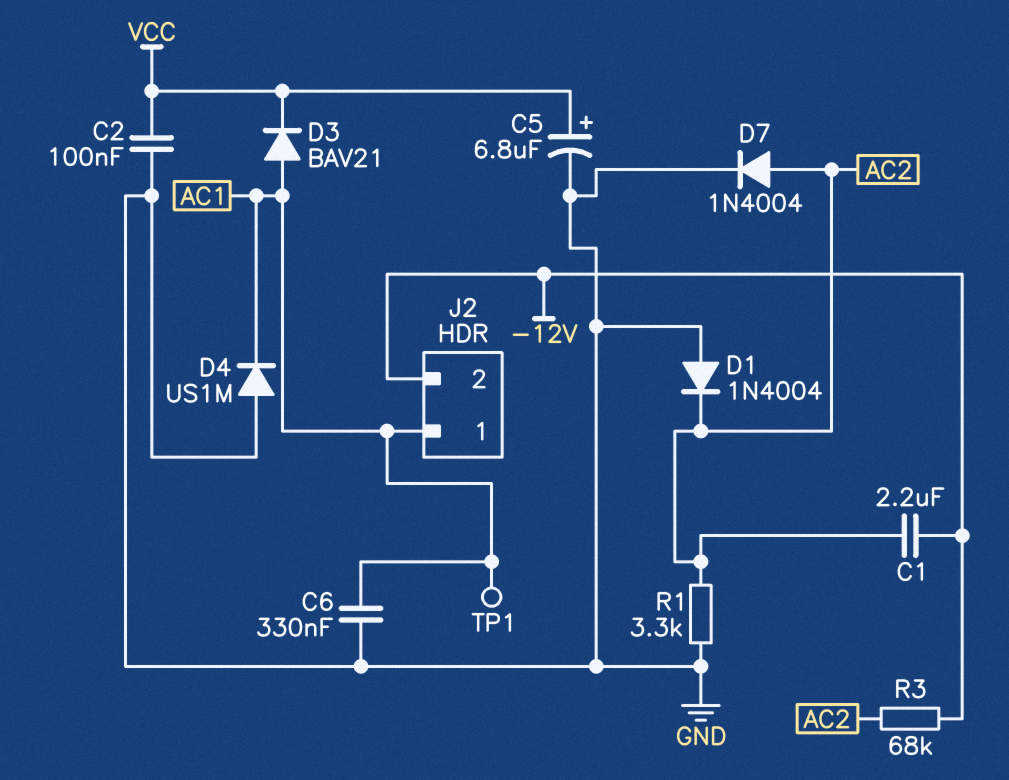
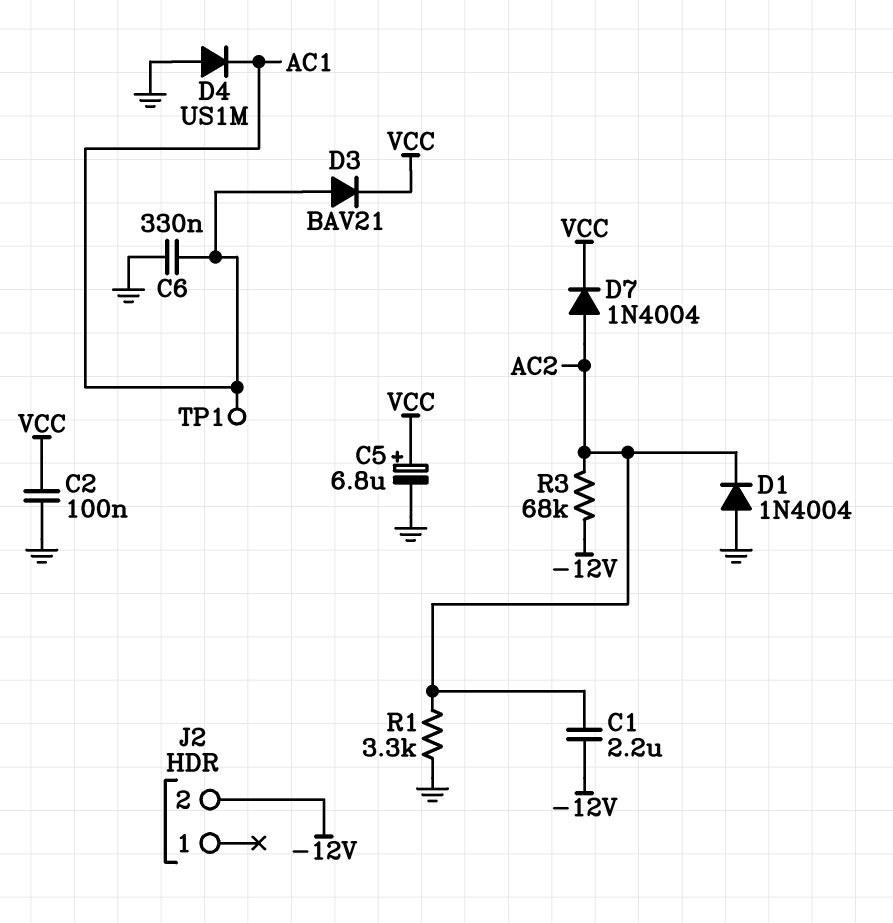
D7: diode 1N4004 (A AC2, K GND) -> diode 1N4004 (A AC2, K VCC)
J2 pin 1: AC1 -> none

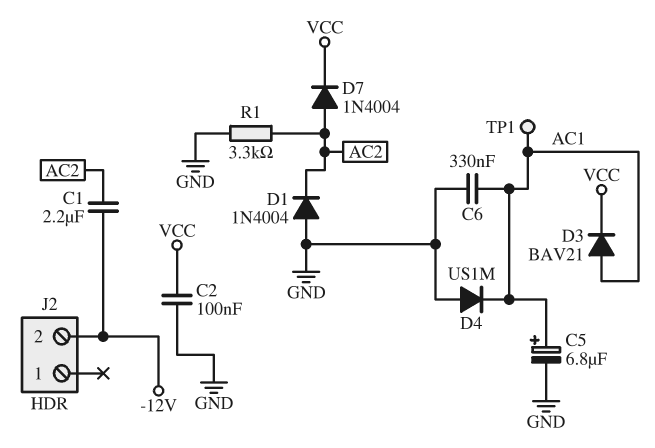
C5: 6.8uF (plus VCC, minus GND) -> 6.8uF (plus AC1, minus GND)
R3: 68k (-12V, AC2) -> none

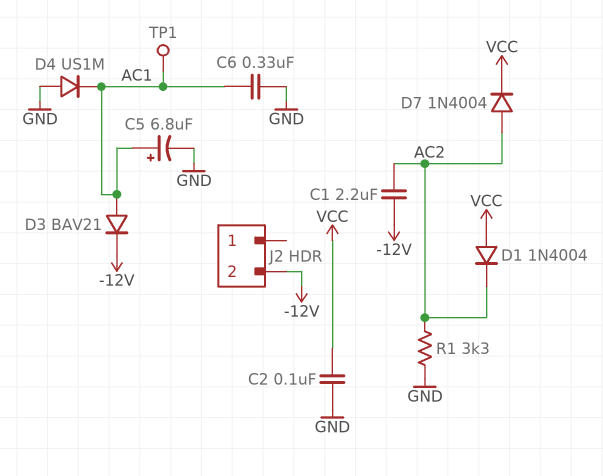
D1: diode 1N4004 (A GND, K AC2) -> diode 1N4004 (A VCC, K AC2)
D3: diode BAV21 (A AC1, K VCC) -> diode BAV21 (A AC1, K -12V)

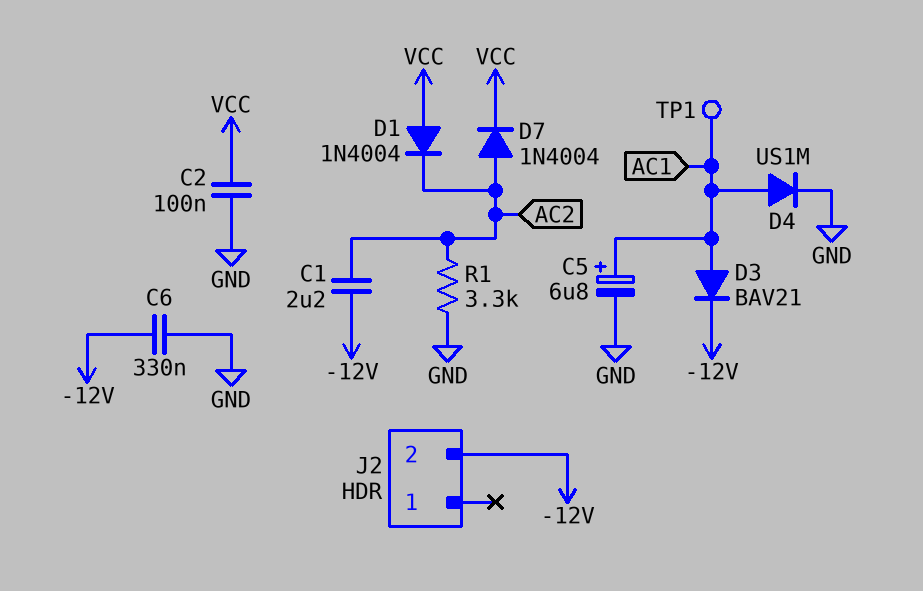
C6: 330nF (AC1, GND) -> 330nF (-12V, GND)
D4: diode US1M (A GND, K AC1) -> diode US1M (A AC1, K GND)

